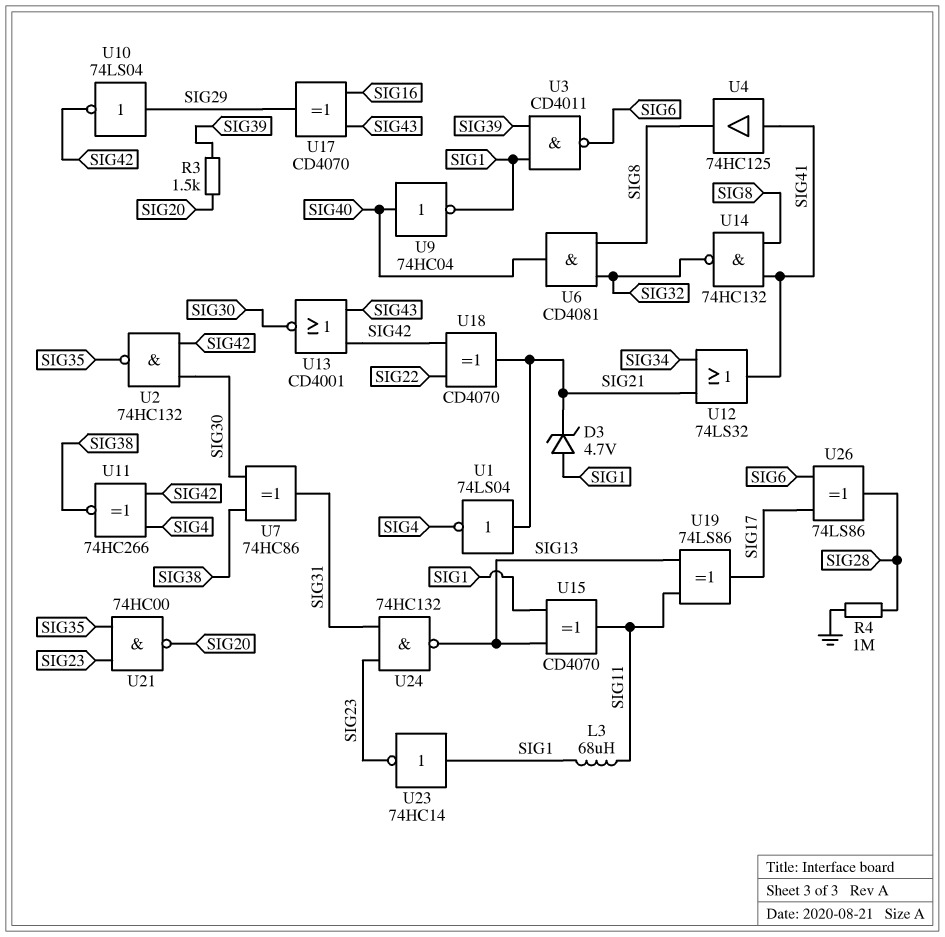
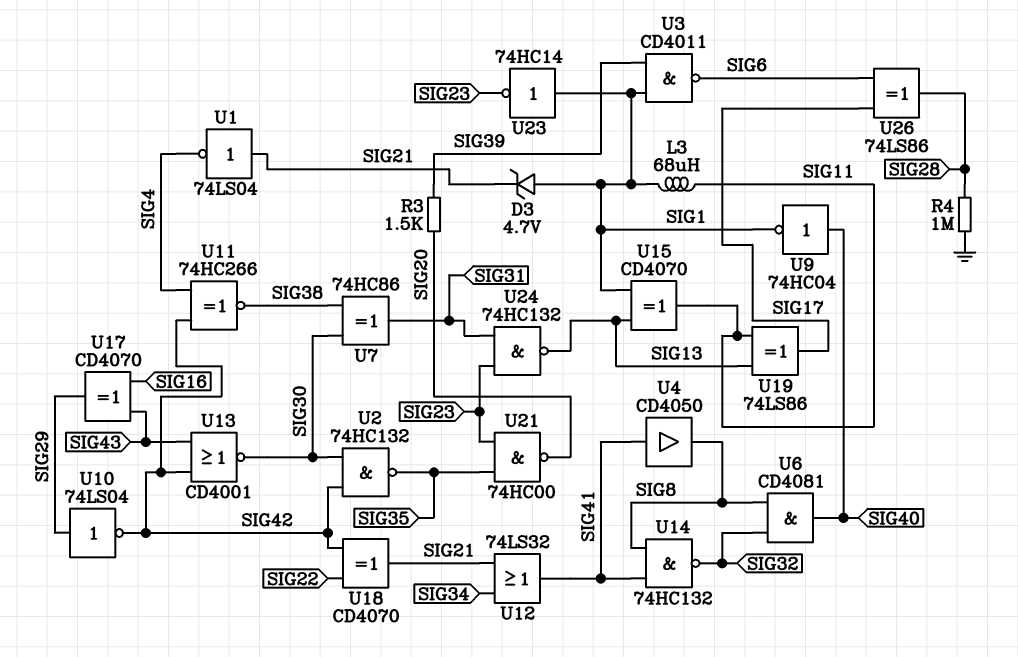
U4: buffer 74HC125 (in SIG41, out SIG8) -> buffer CD4050 (in SIG41, out SIG8)

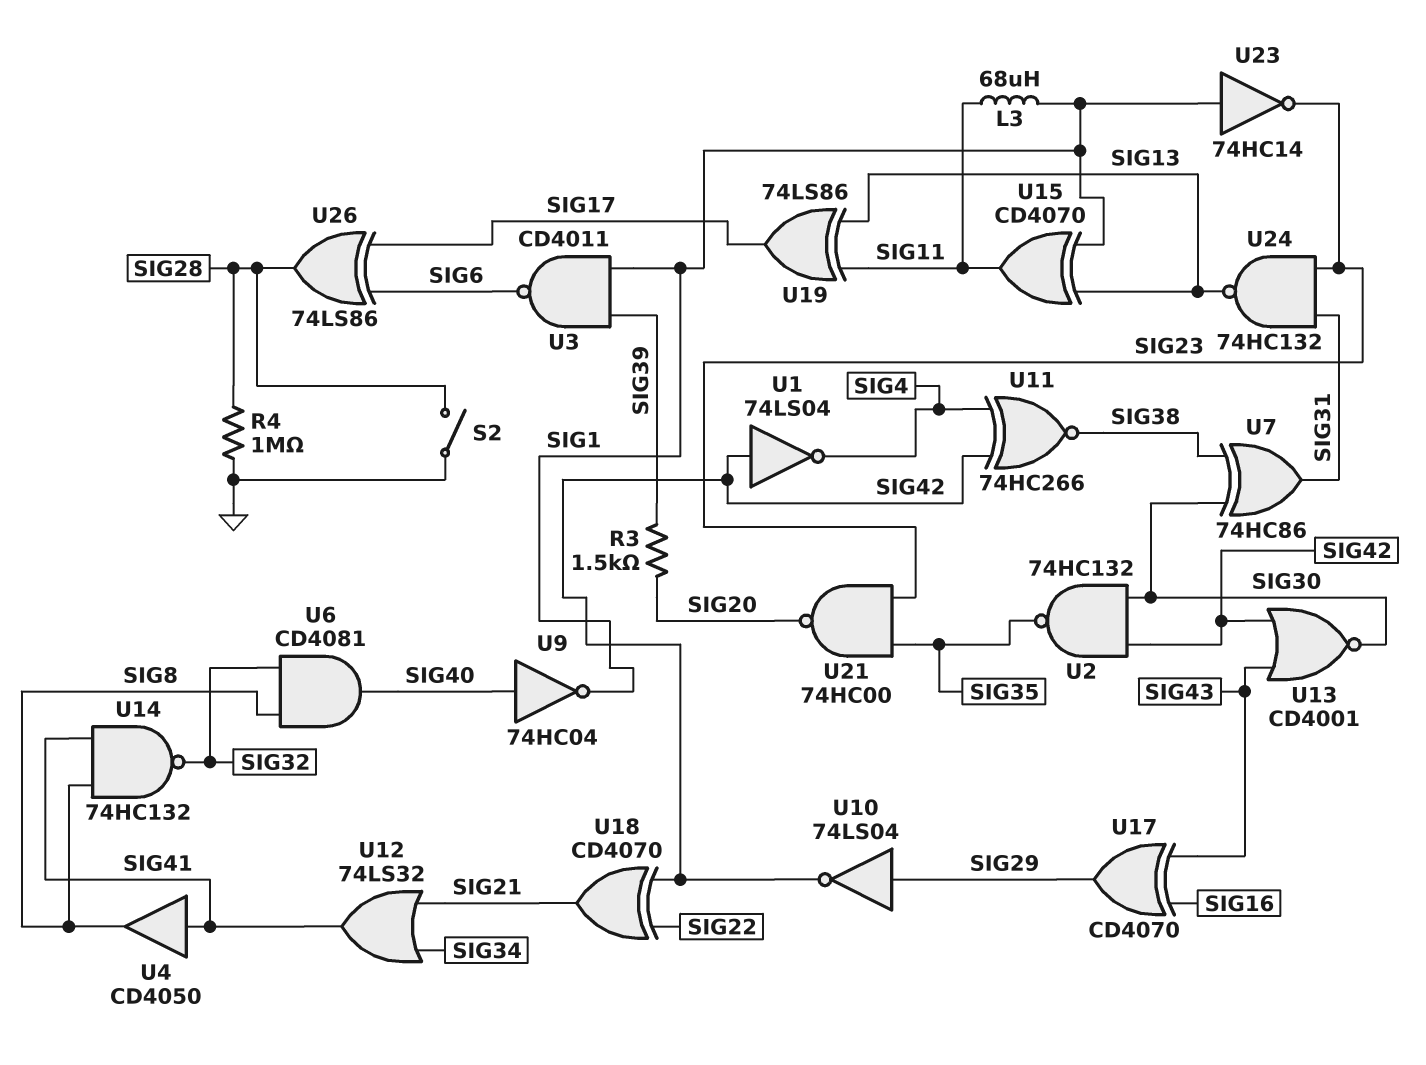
D3: zener 4.7V (A SIG1, K SIG21) -> none
S2: none -> switch (GND, SIG28)
U1: NOT 74LS04 (in SIG21, out SIG4) -> NOT 74LS04 (in SIG42, out SIG4)

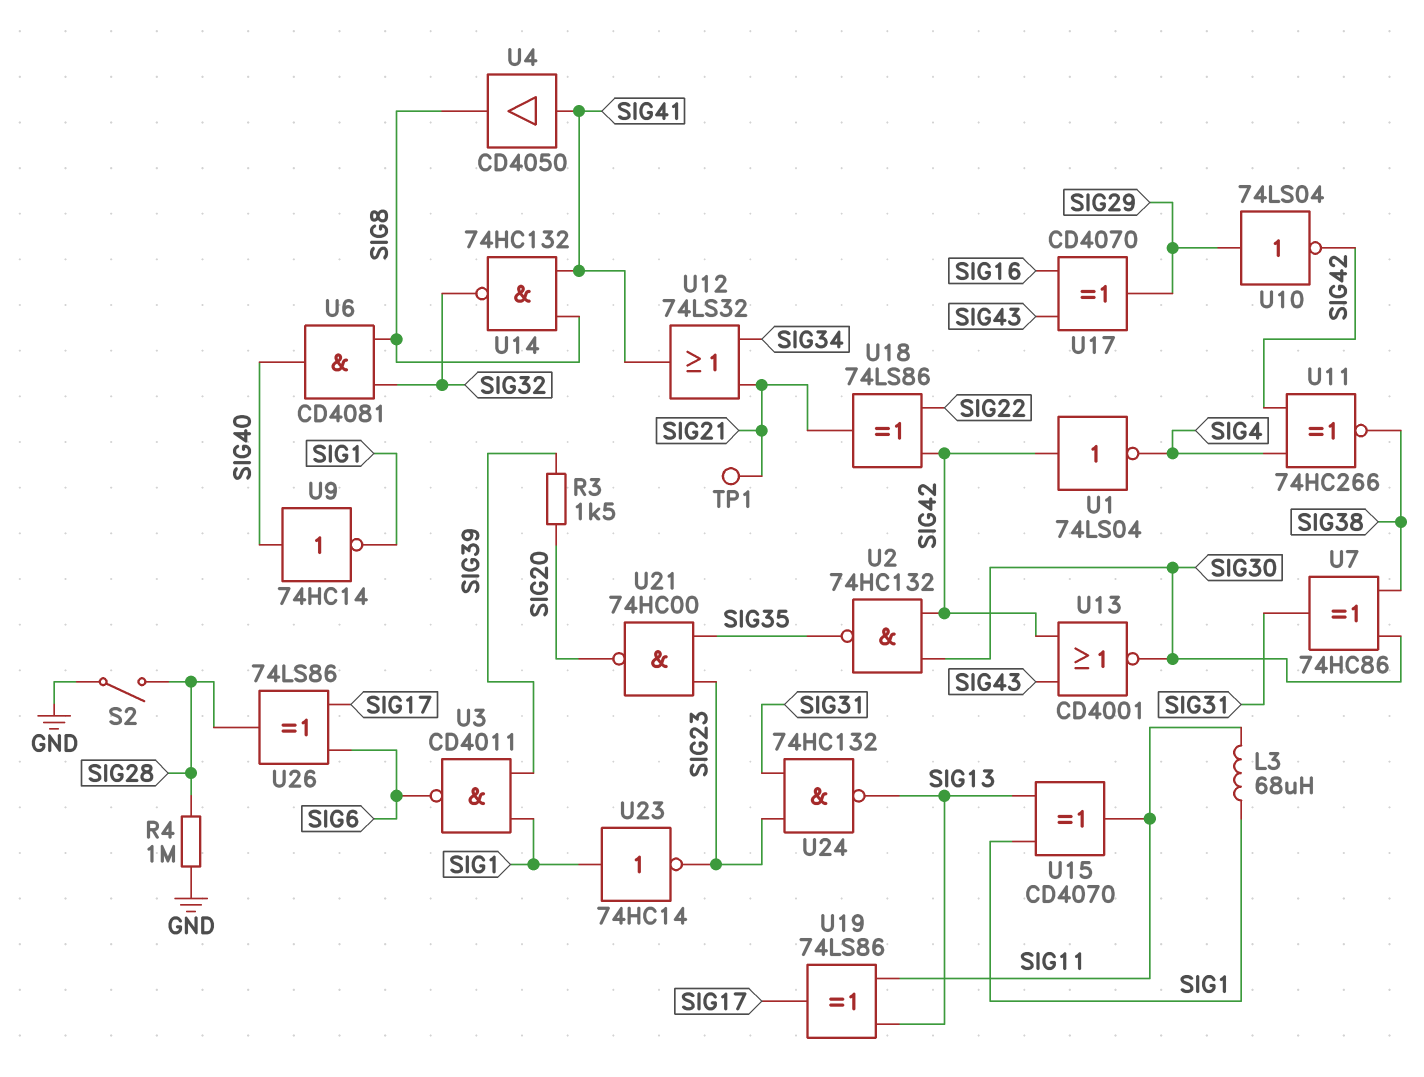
TP1: none -> test point (SIG21)
U9: NOT 74HC04 (in SIG40, out SIG1) -> NOT 74HC14 (in SIG40, out SIG1)
U18: XOR CD4070 (in SIG22, in SIG42, out SIG21) -> XOR 74LS86 (in SIG22, in SIG42, out SIG21)

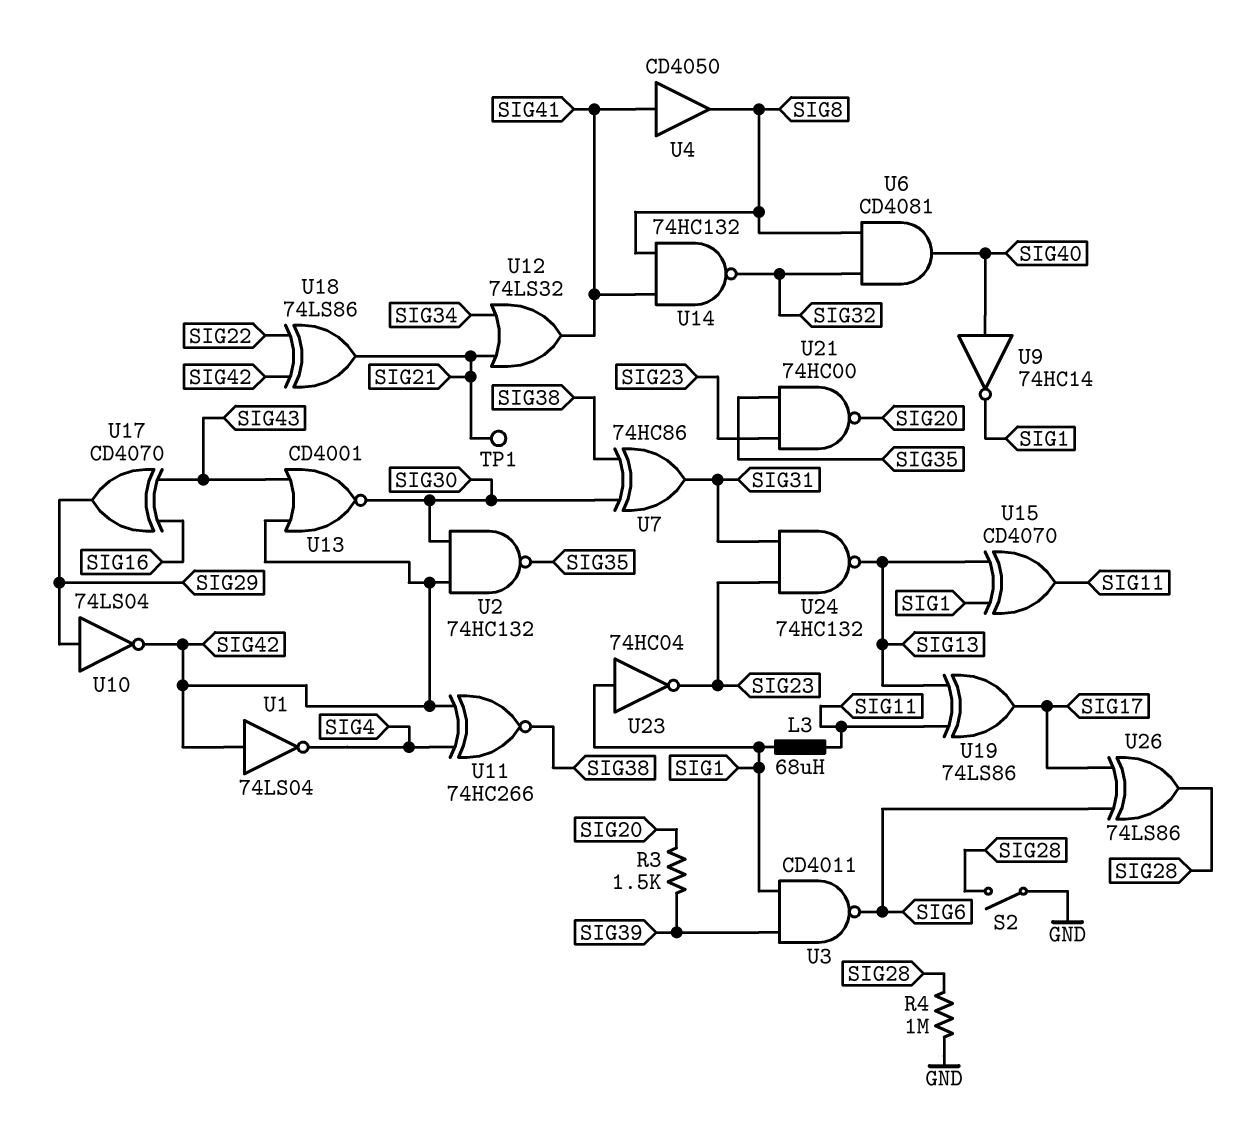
U23: NOT 74HC14 (in SIG1, out SIG23) -> NOT 74HC04 (in SIG1, out SIG23)

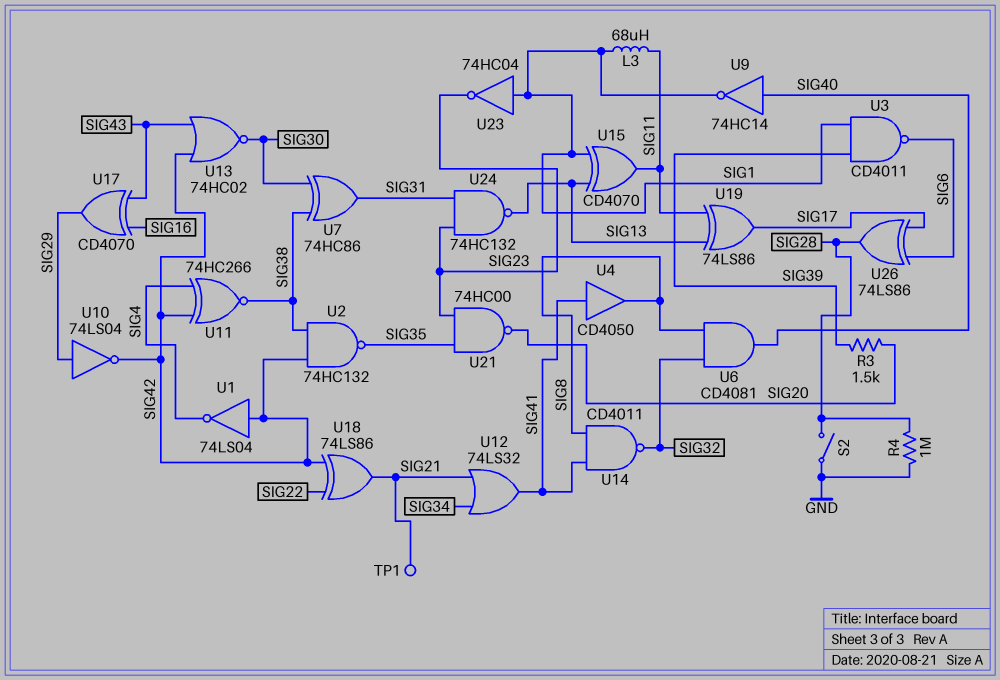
U2: NAND 74HC132 (in SIG30, in SIG42, out SIG35) -> NAND 74HC132 (in SIG38, in SIG42, out SIG35)
U13: NOR CD4001 (in SIG42, in SIG43, out SIG30) -> NOR 74HC02 (in SIG42, in SIG43, out SIG30)
U14: NAND 74HC132 (in SIG8, in SIG41, out SIG32) -> NAND CD4011 (in SIG8, in SIG41, out SIG32)

